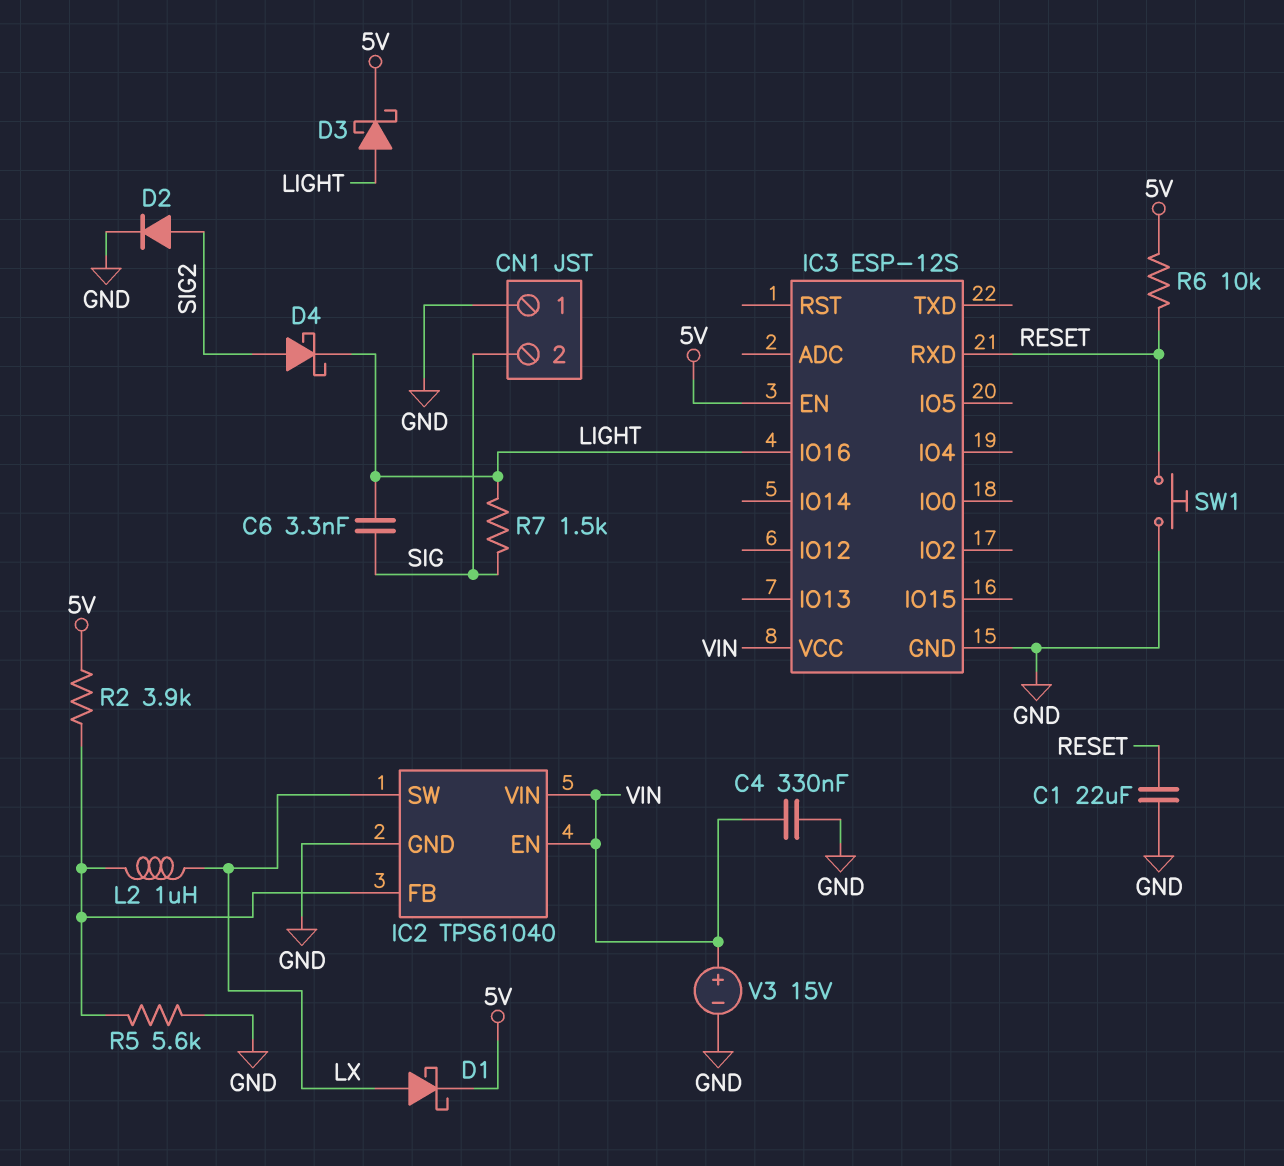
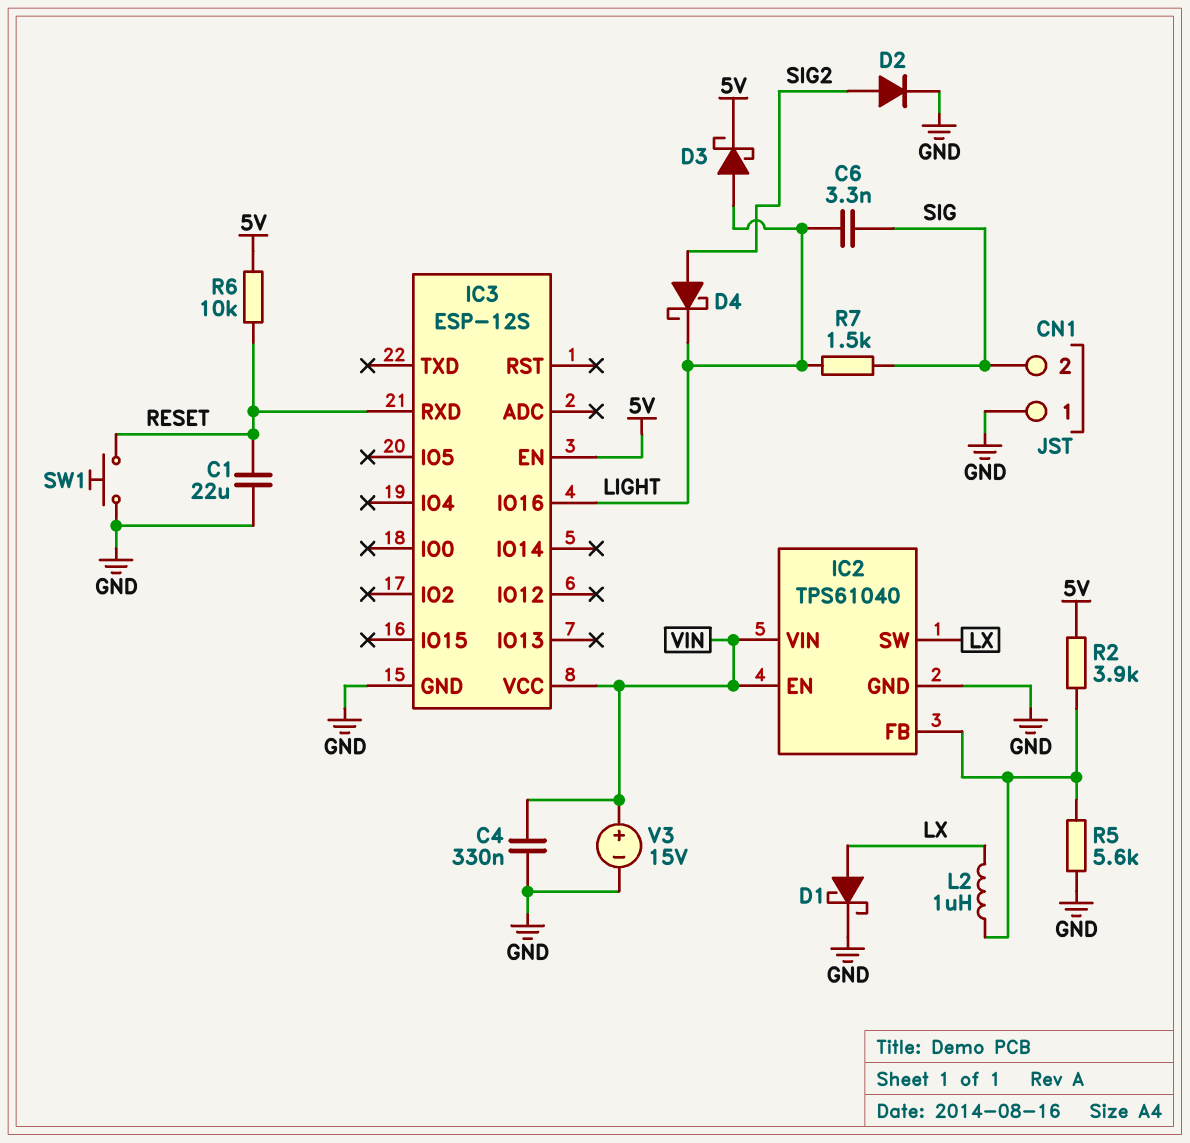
D1: schottky (A LX, K 5V) -> schottky (A LX, K GND)

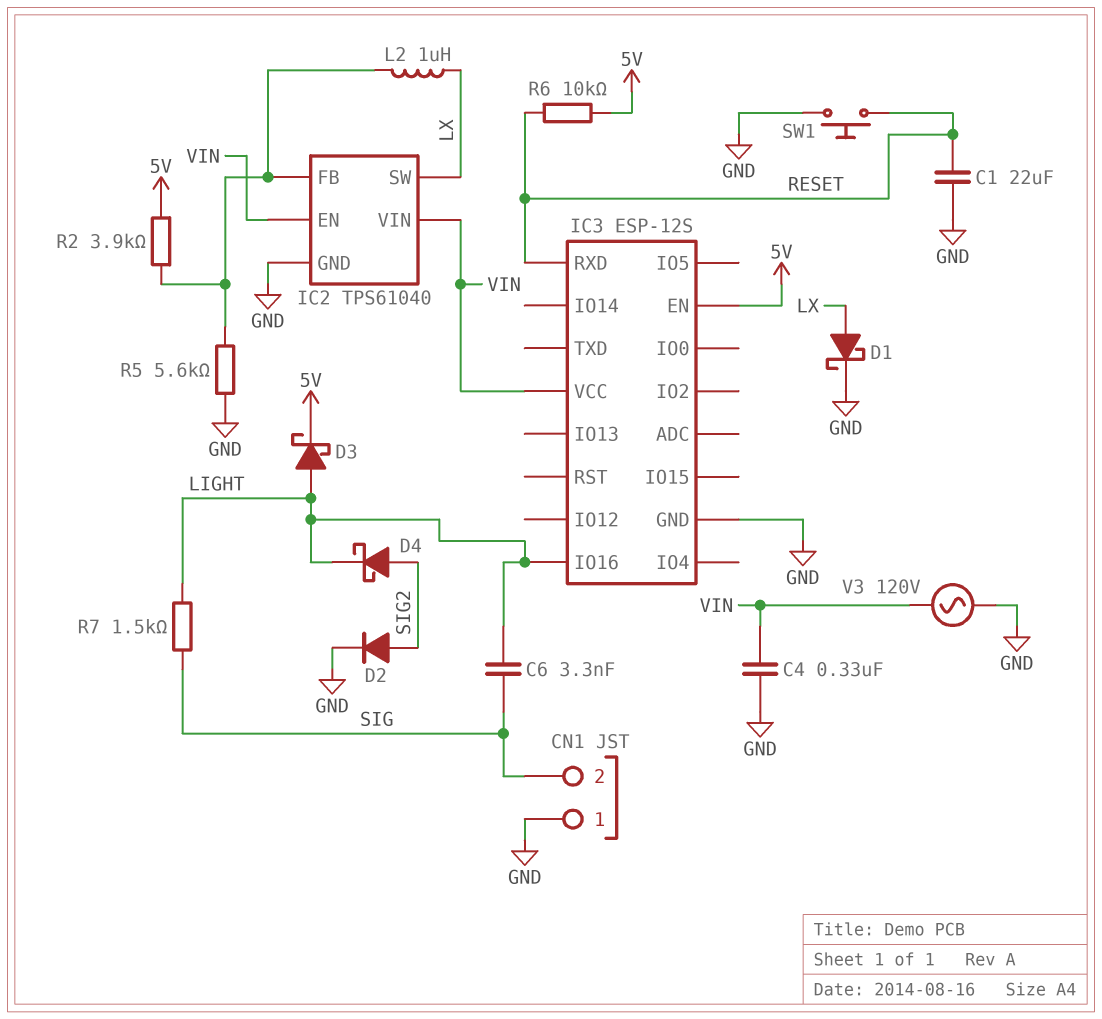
V3: 15V (plus VIN, minus GND) -> AC 120V (GND, VIN)

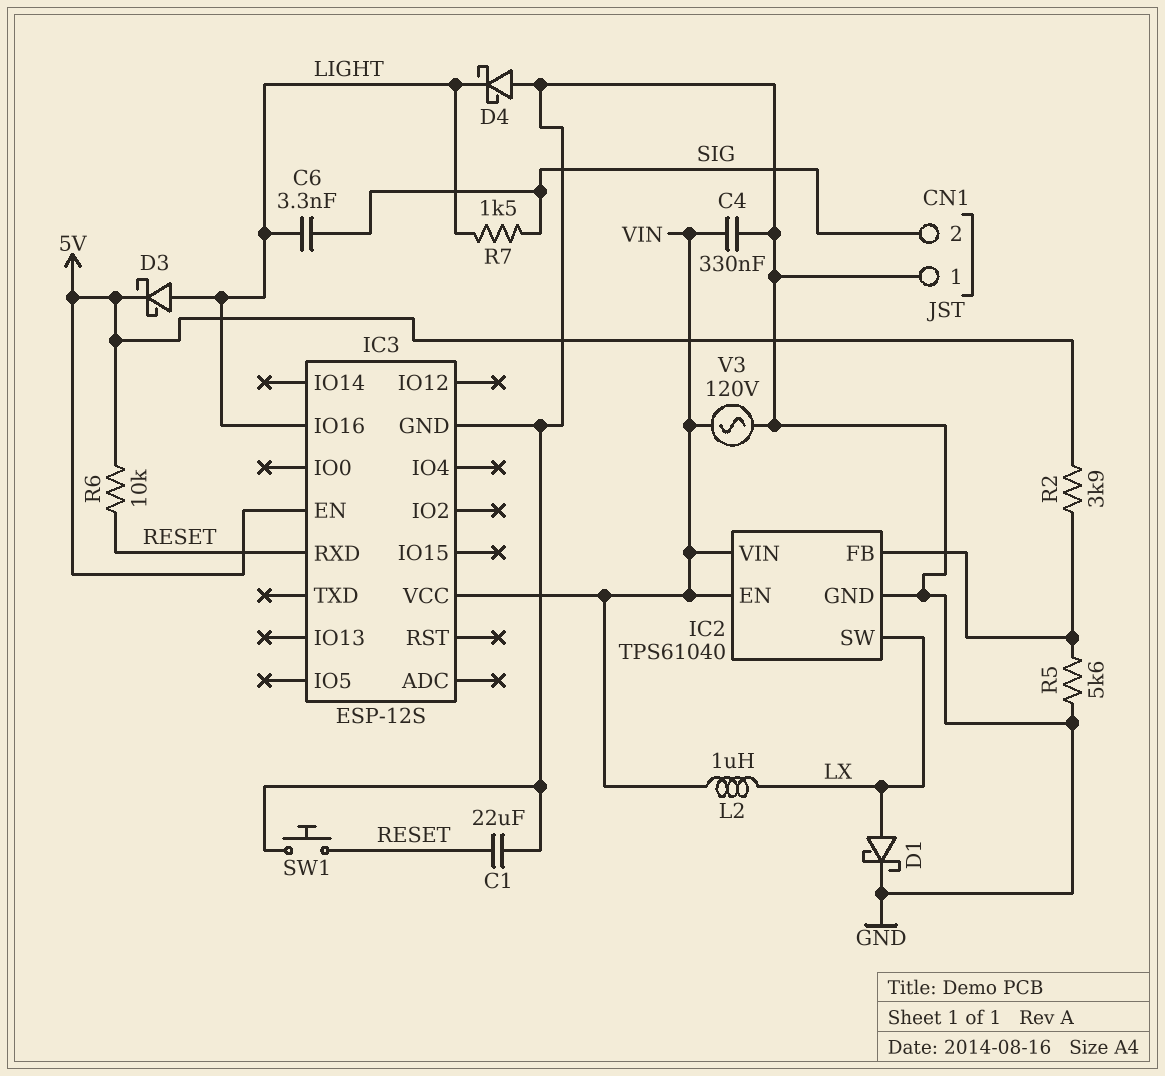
D2: diode (A SIG2, K GND) -> none
D4: schottky (A SIG2, K LIGHT) -> schottky (A GND, K LIGHT)
L2: 1uH (IC2/FB, LX) -> 1uH (LX, VIN)

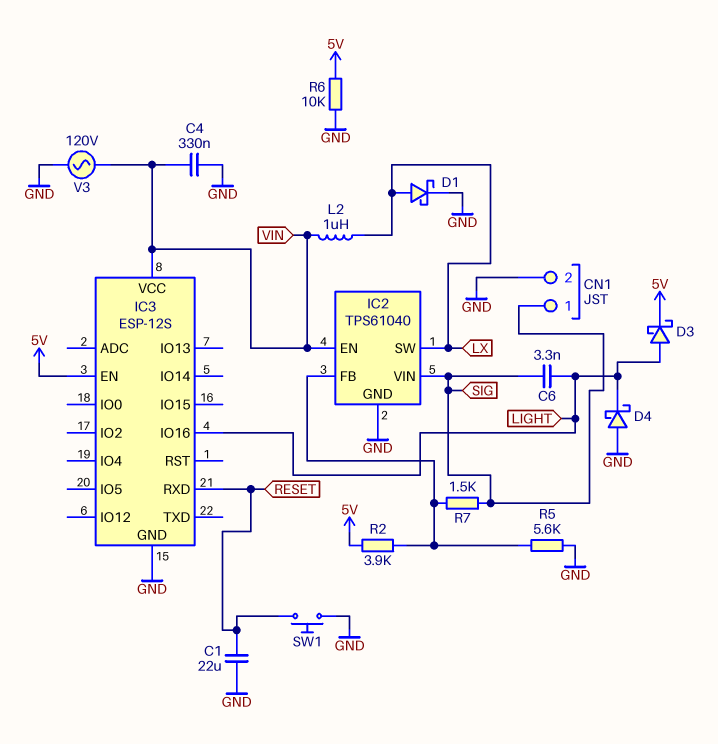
CN1 pin 1: GND -> SIG
CN1 pin 2: SIG -> GND
IC2 pin VIN: VIN -> SIG
R6: 10k (5V, RESET) -> 10k (5V, GND)
R7: 1.5k (LIGHT, SIG) -> 1.5k (IC2/FB, SIG)

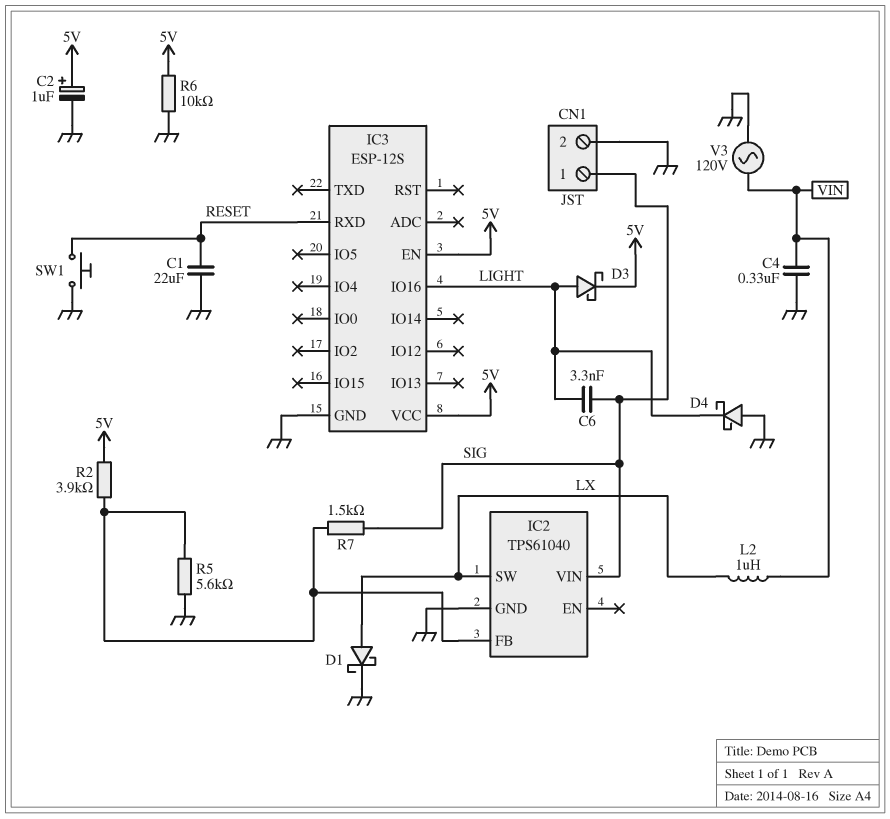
C2: none -> 1uF (plus 5V, minus GND)
IC2 pin EN: VIN -> none
IC3 pin VCC: VIN -> 5V

